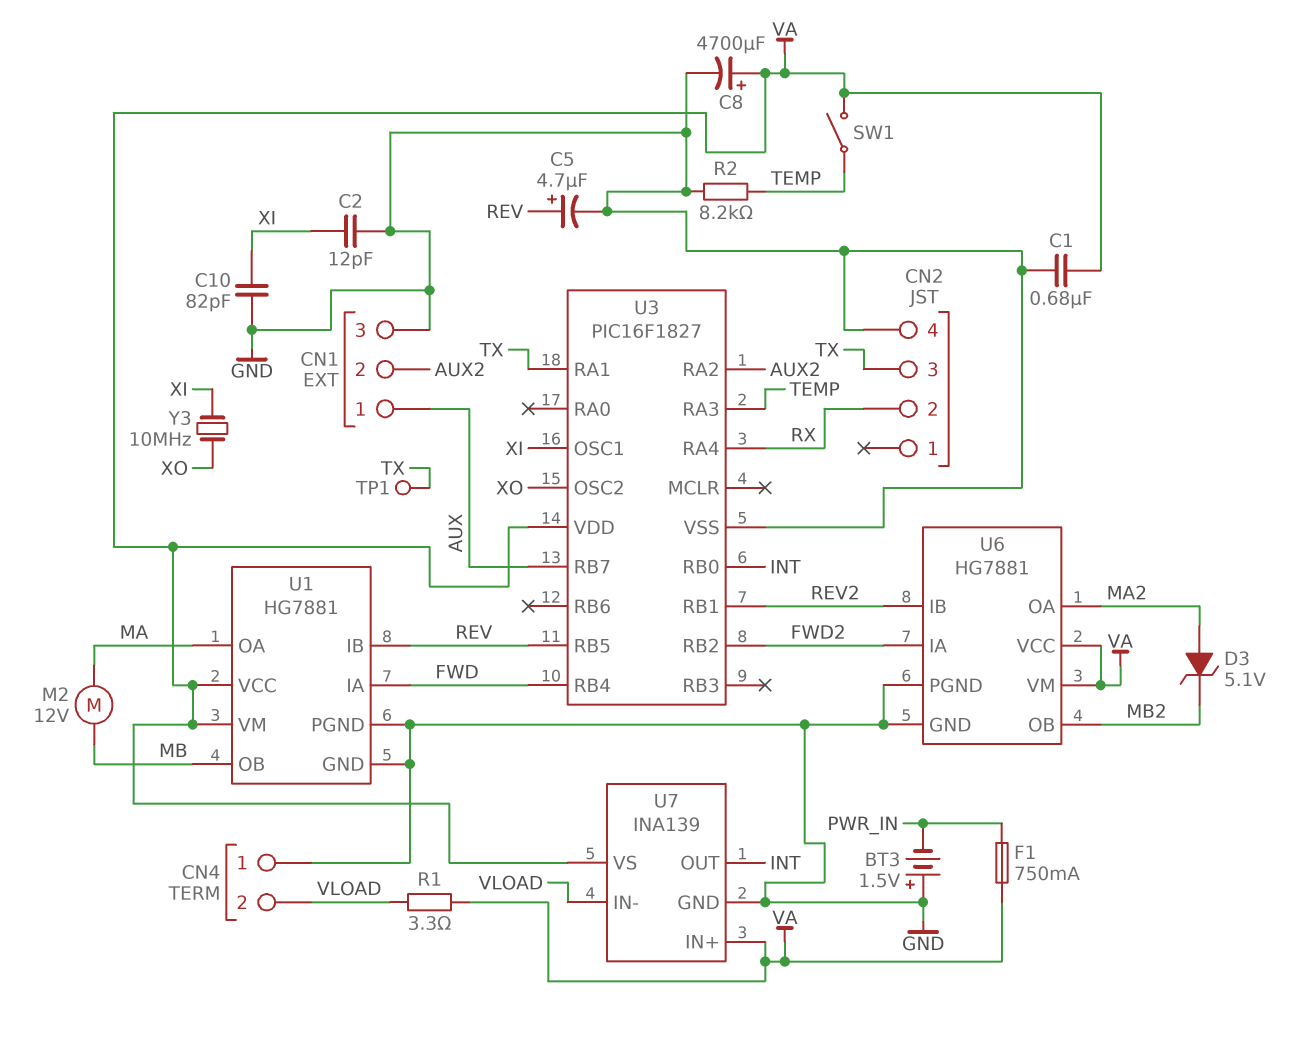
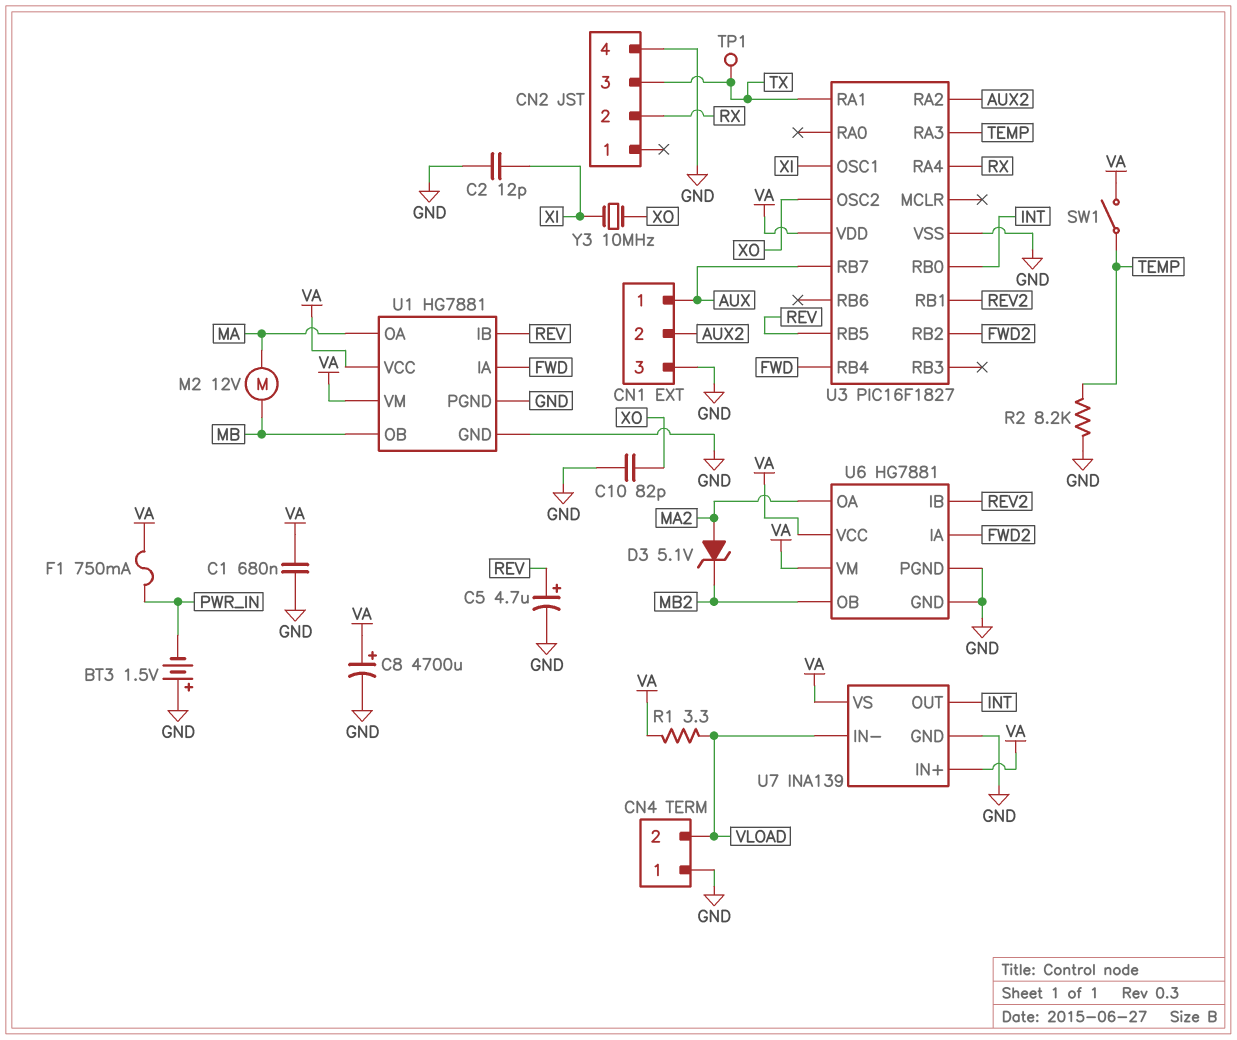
C10: 82pF (GND, XI) -> 82pF (GND, XO)

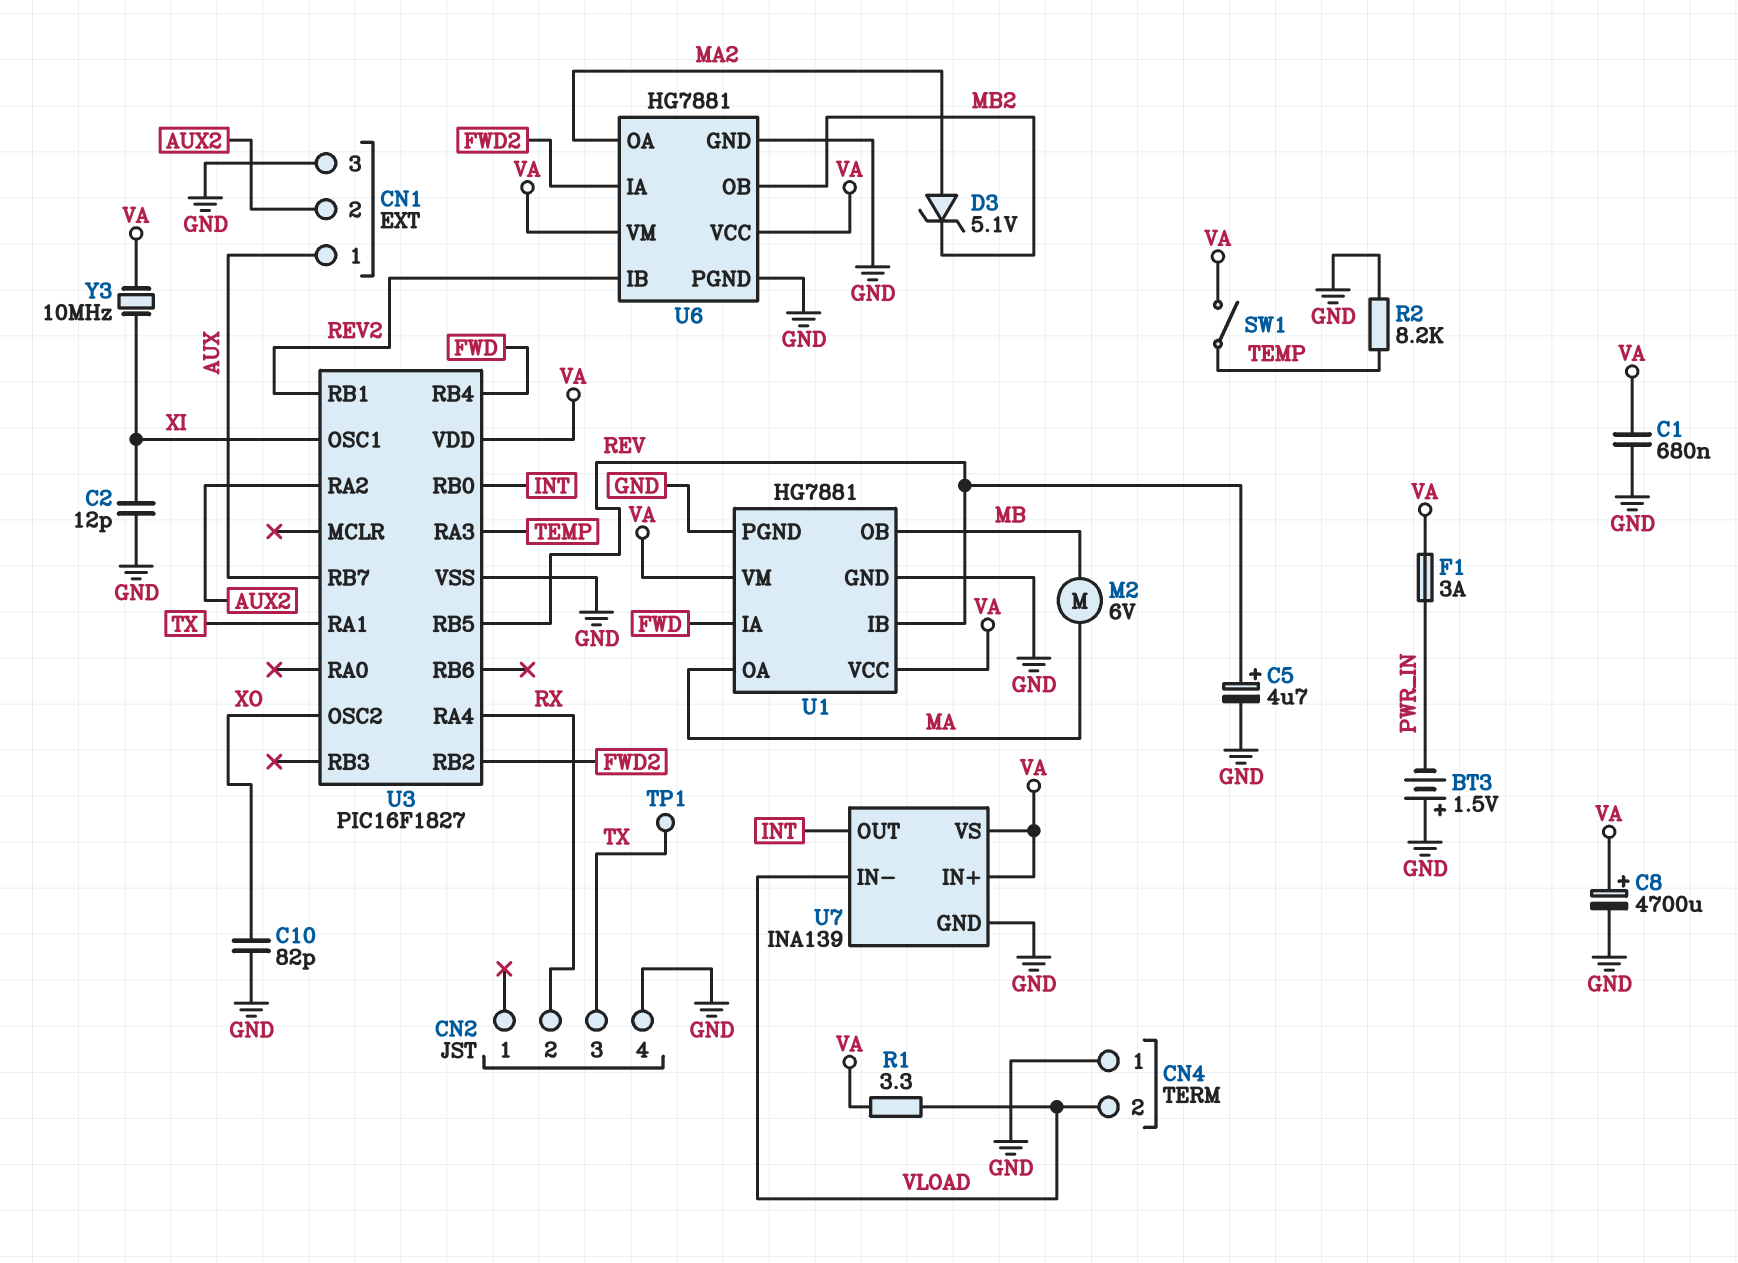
F1: 750mA (PWR_IN, VA) -> 3A (PWR_IN, VA)
M2: motor 12V (MA, MB) -> motor 6V (MA, MB)
Y3: 10MHz (XI, XO) -> 10MHz (VA, XI)

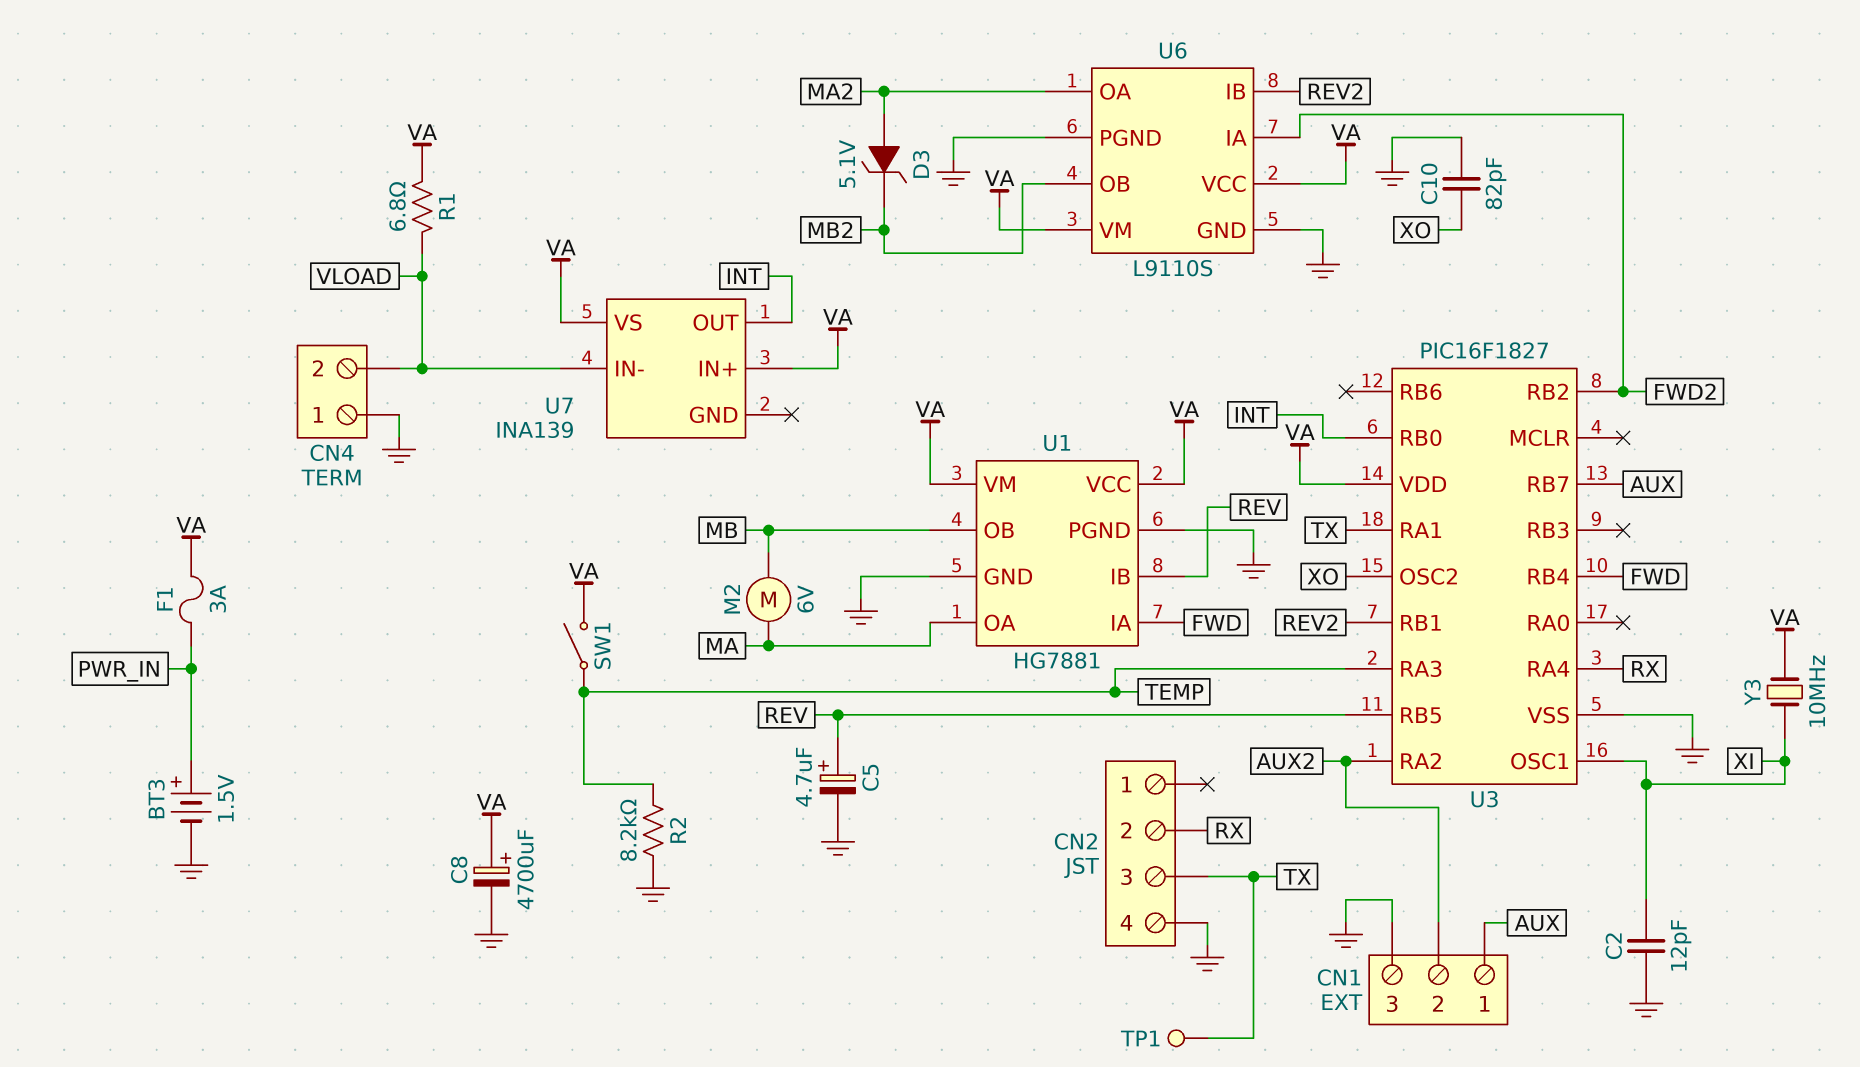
BT3: 1.5V (plus GND, minus PWR_IN) -> 1.5V (plus PWR_IN, minus GND)
C1: 680nF (GND, VA) -> none
R1: 3.3 (VA, VLOAD) -> 6.8 (VA, VLOAD)
U6: HG7881 -> L9110S
U7 pin GND: GND -> none

